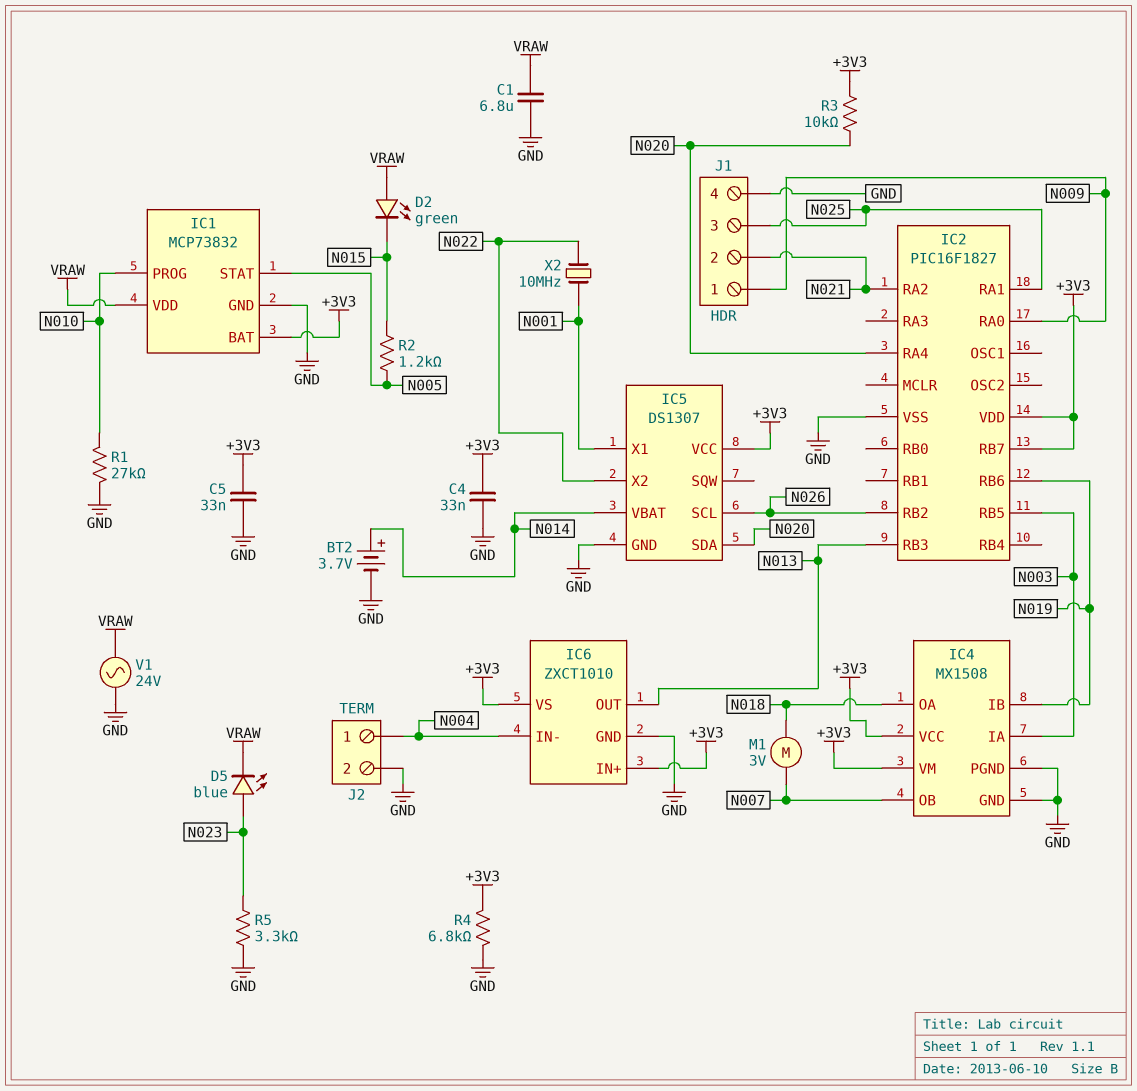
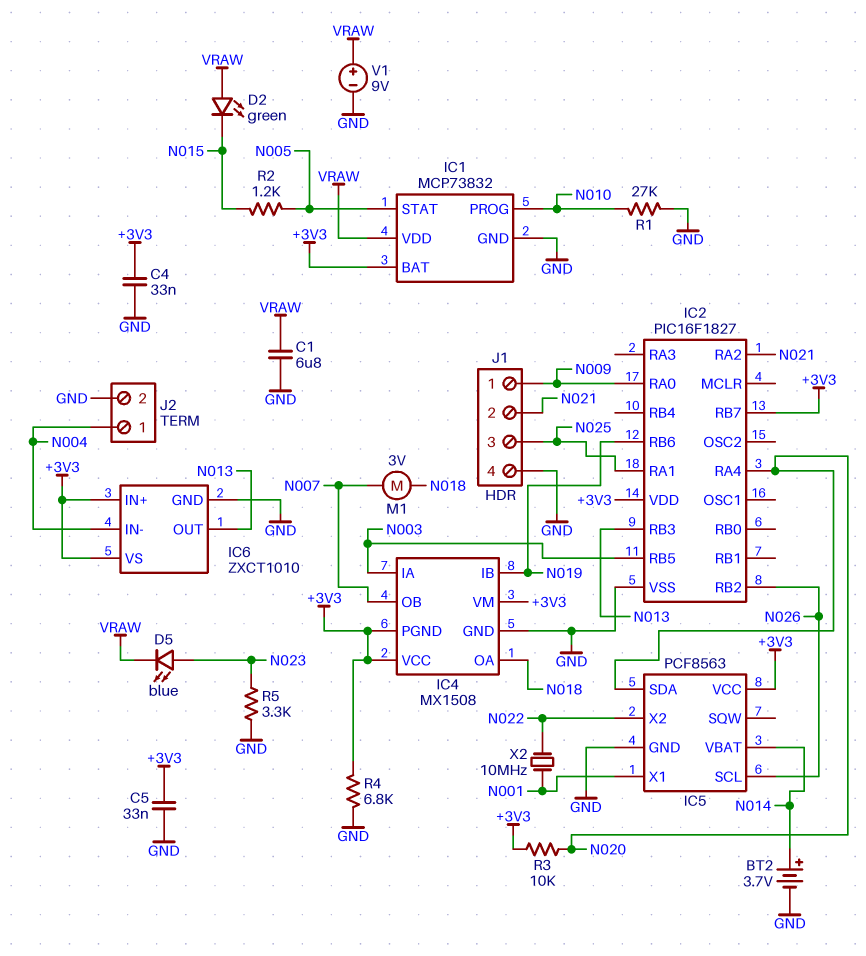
IC4 pin PGND: GND -> +3V3
IC5: DS1307 -> PCF8563
V1: AC 24V (GND, VRAW) -> 9V (plus VRAW, minus GND)

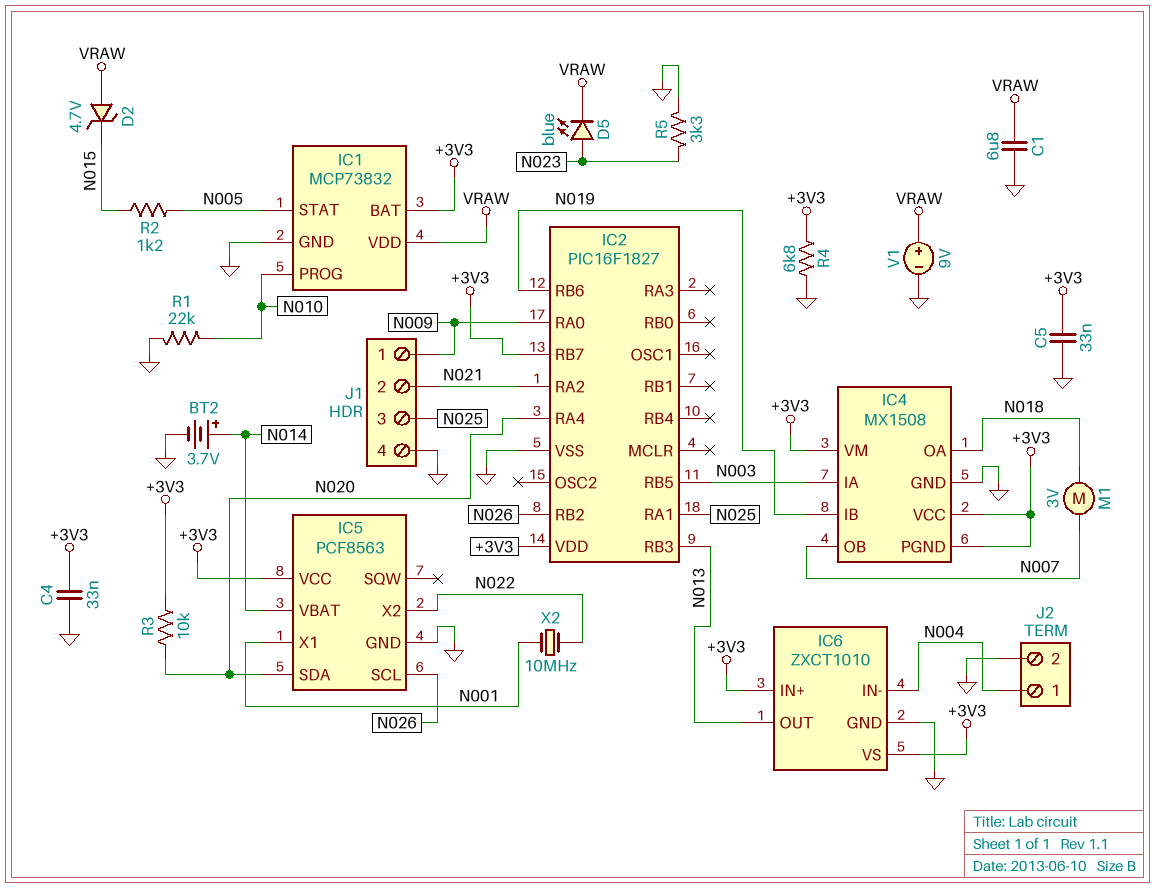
D2: LED green (A VRAW, K N015) -> zener 4.7V (A VRAW, K N015)
R1: 27k (GND, N010) -> 22k (GND, N010)

